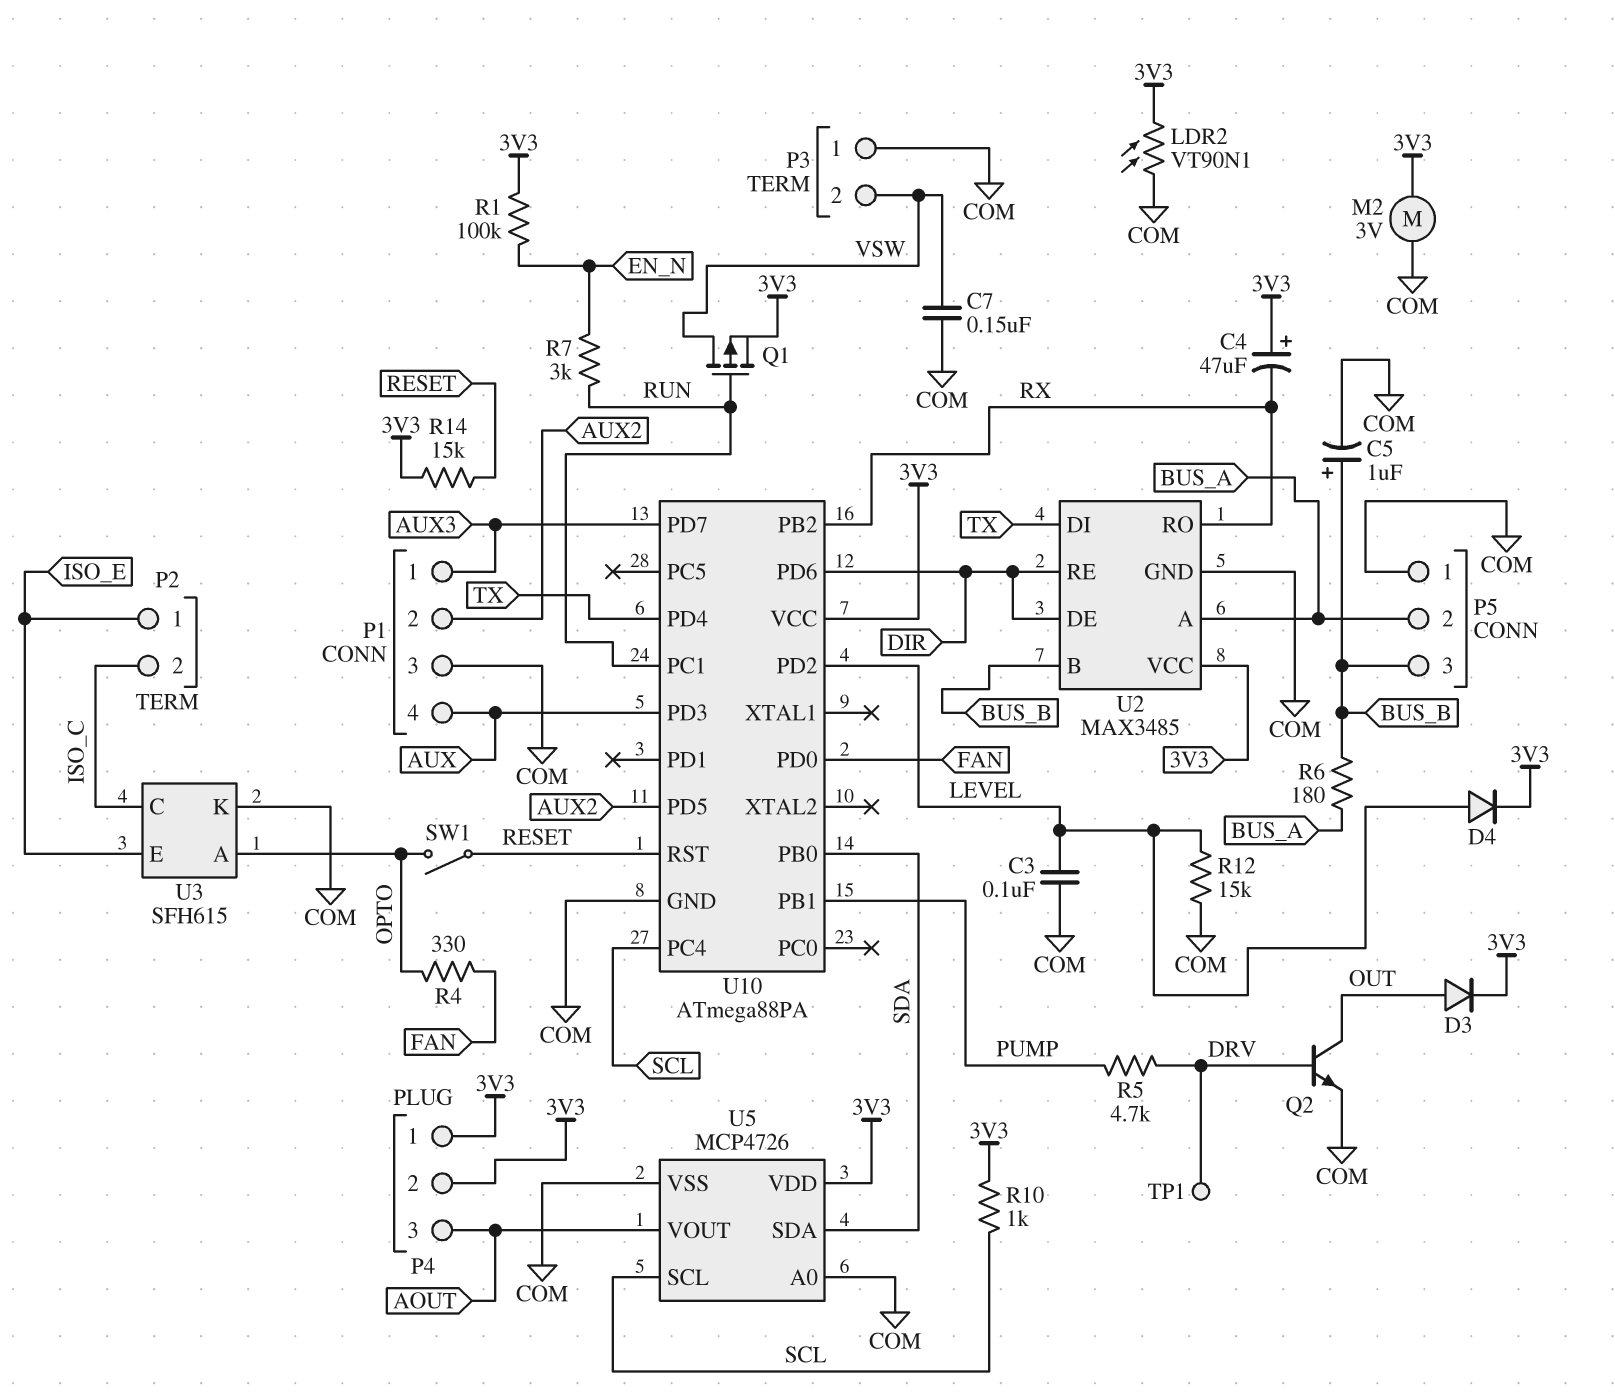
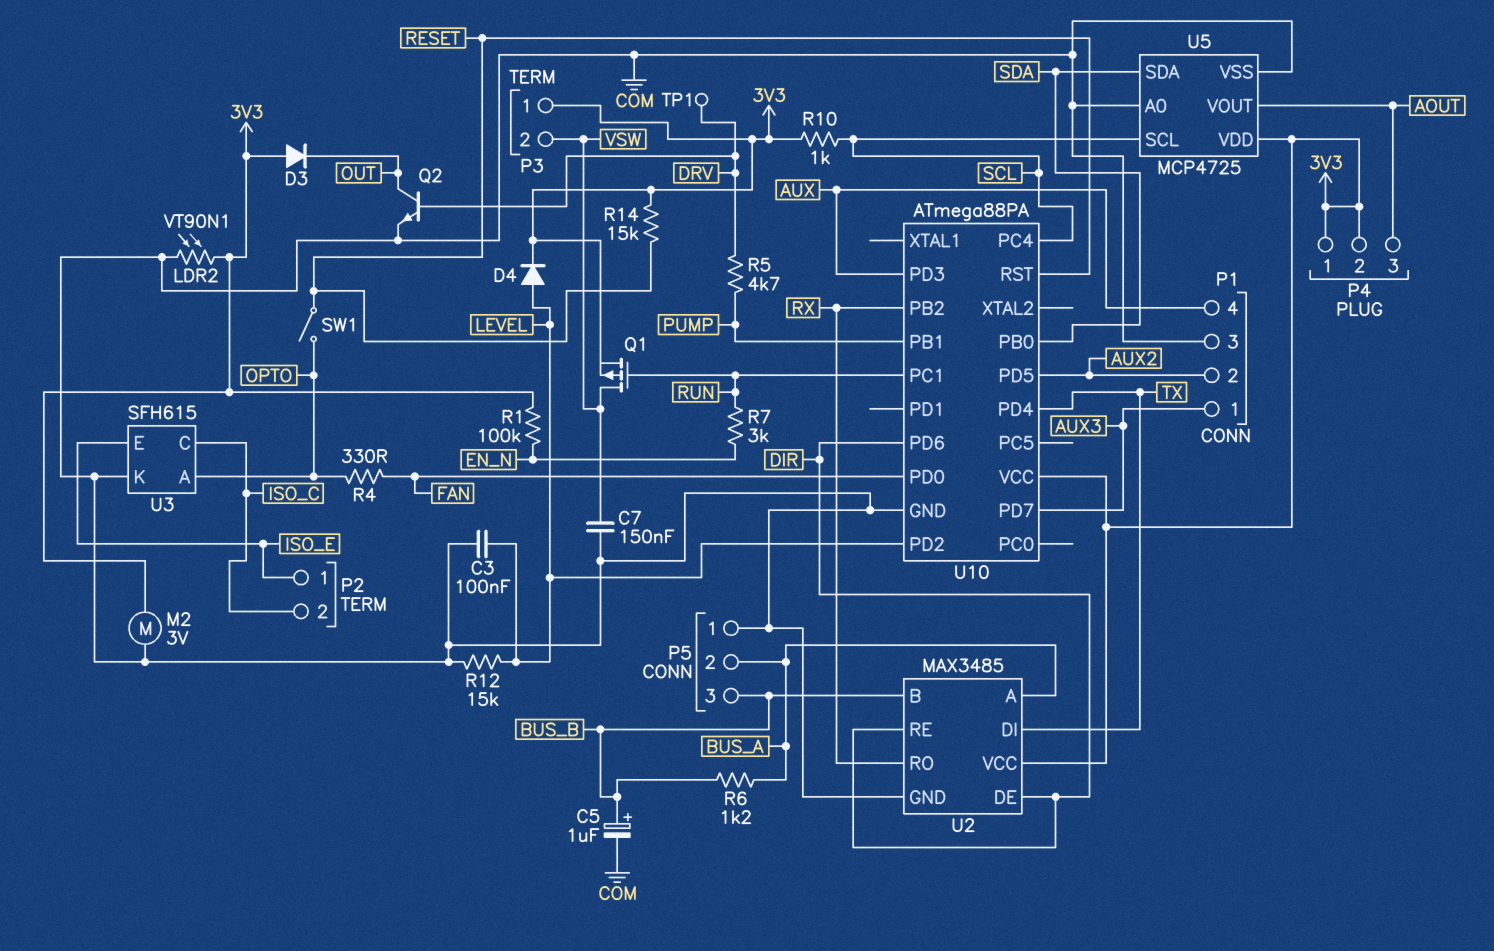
C4: 47uF (plus 3V3, minus RX) -> none
D3: diode (A OUT, K 3V3) -> diode (A 3V3, K OUT)
P3 pin 1: COM -> 3V3
R6: 180 (BUS_A, BUS_B) -> 1.2k (BUS_A, BUS_B)
U5: MCP4726 -> MCP4725

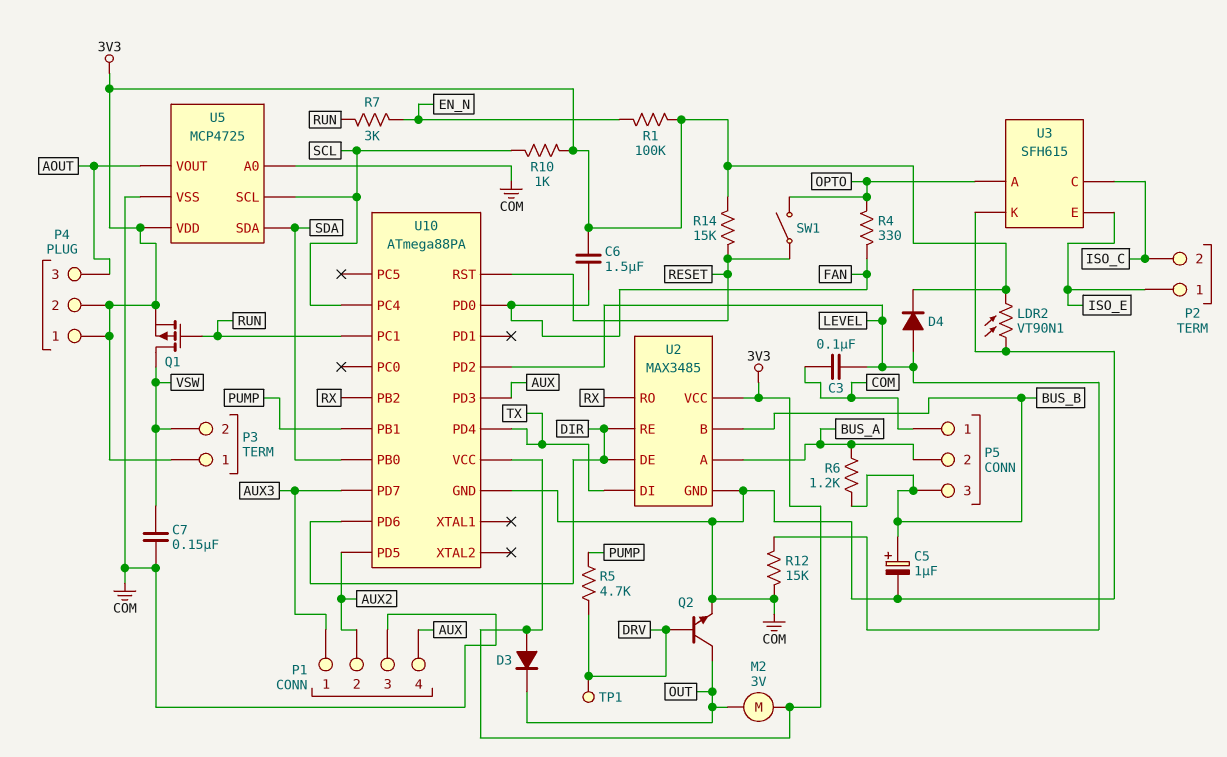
C6: none -> 1.5uF (3V3, FAN)
M2: motor 3V (3V3, COM) -> motor 3V (3V3, OUT)

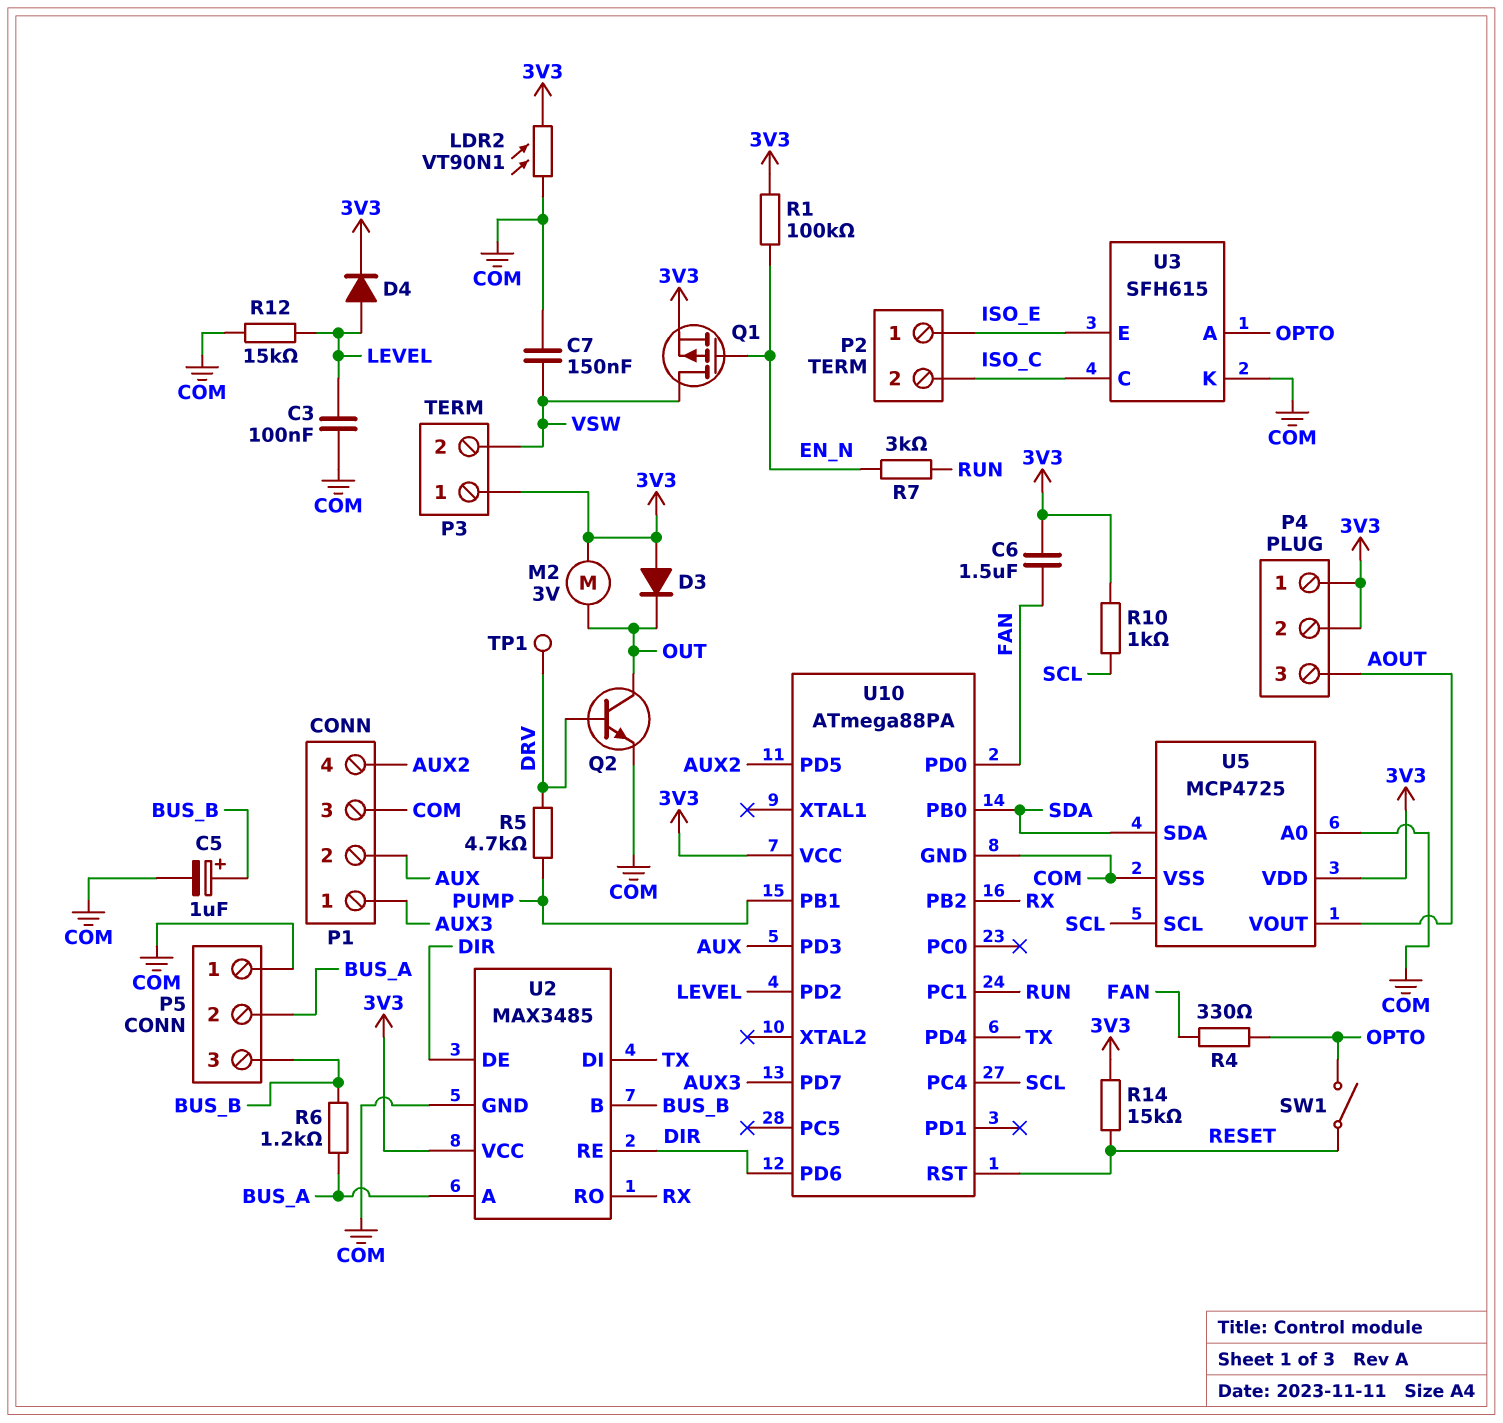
P1 pin 2: AUX2 -> AUX
P1 pin 4: AUX -> AUX2
Q1: PMOS (G RUN, D VSW, S 3V3) -> PMOS (G EN_N, D VSW, S 3V3)

